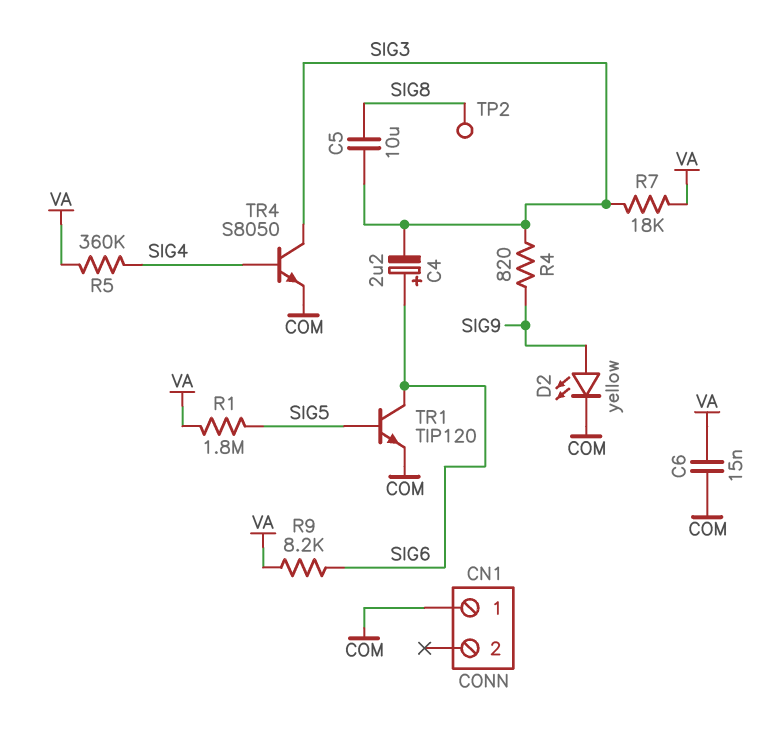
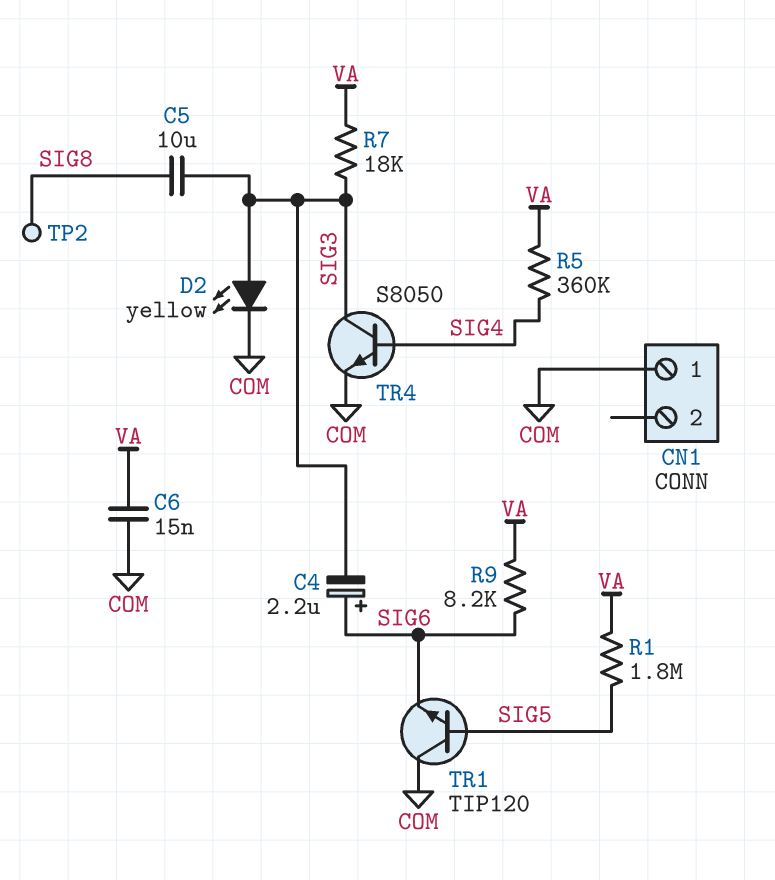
D2: LED yellow (A SIG9, K COM) -> LED yellow (A SIG3, K COM)
R4: 820 (SIG3, SIG9) -> none
TR1: NPN TIP120 (B SIG5, C SIG6, E COM) -> NPN TIP120 (B SIG5, C COM, E SIG6)

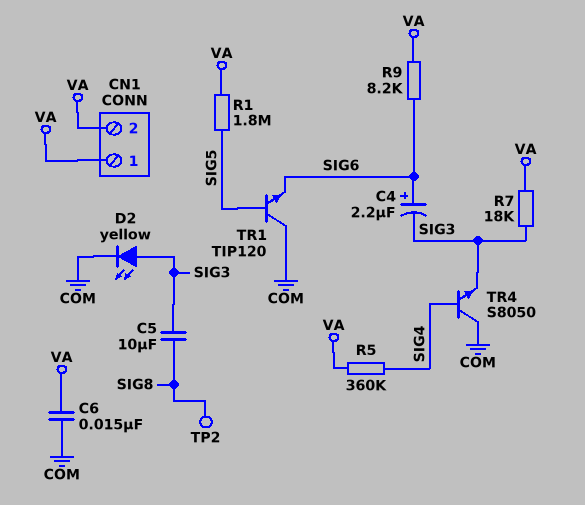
CN1 pin 1: COM -> VA
CN1 pin 2: none -> VA
TR4: NPN S8050 (B SIG4, C SIG3, E COM) -> NPN S8050 (B SIG4, C COM, E SIG3)

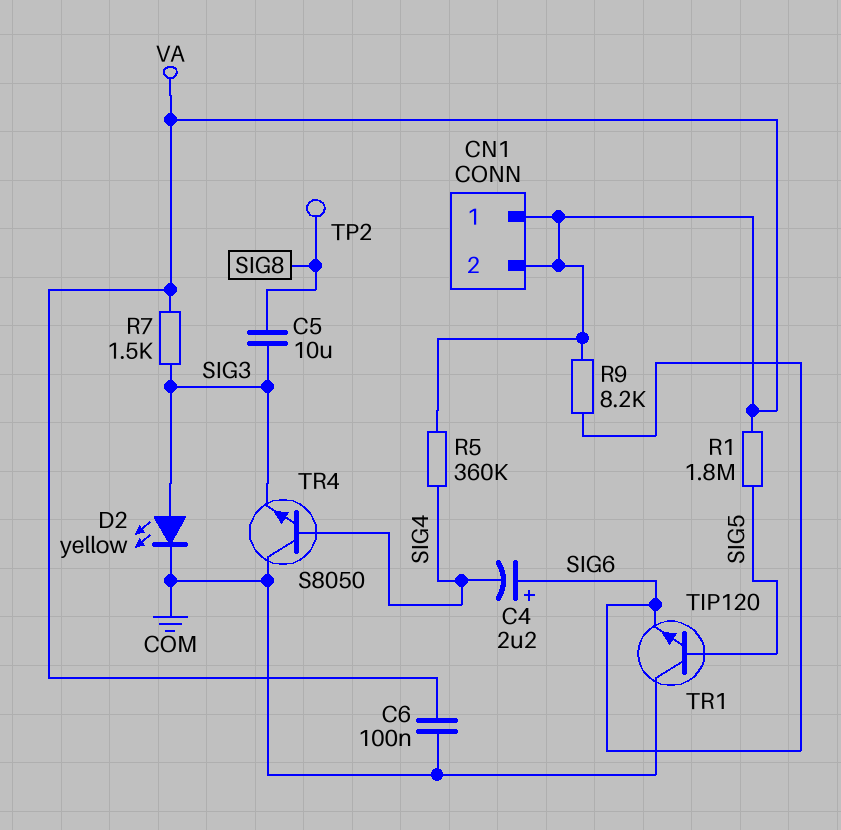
C4: 2.2uF (plus SIG6, minus SIG3) -> 2.2uF (plus SIG6, minus SIG4)
C6: 15nF (COM, VA) -> 100nF (COM, VA)
R7: 18k (SIG3, VA) -> 1.5k (SIG3, VA)

